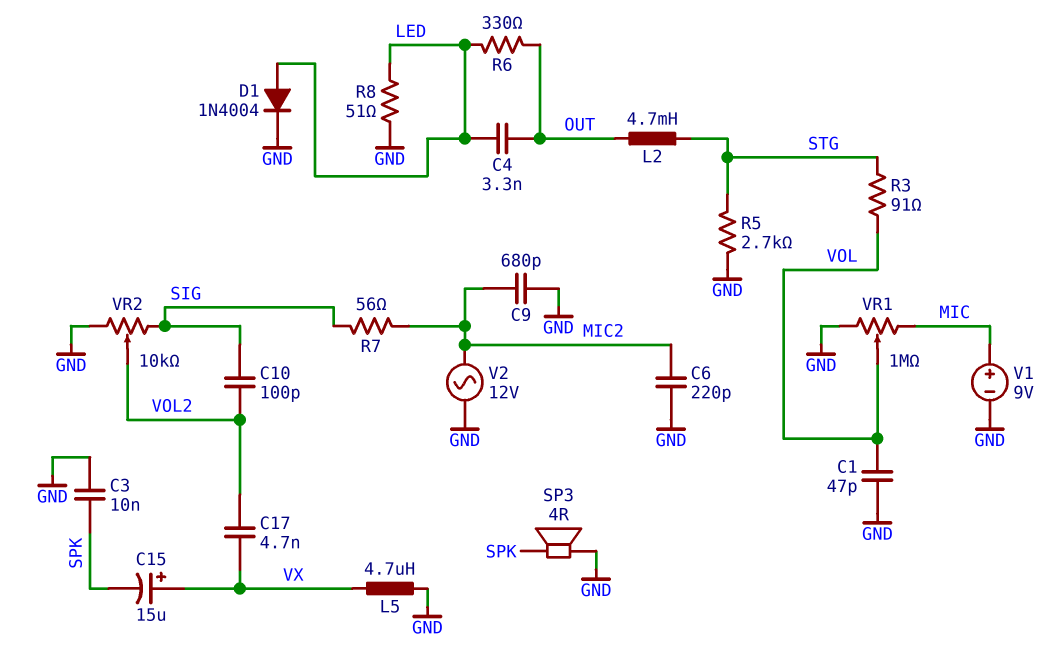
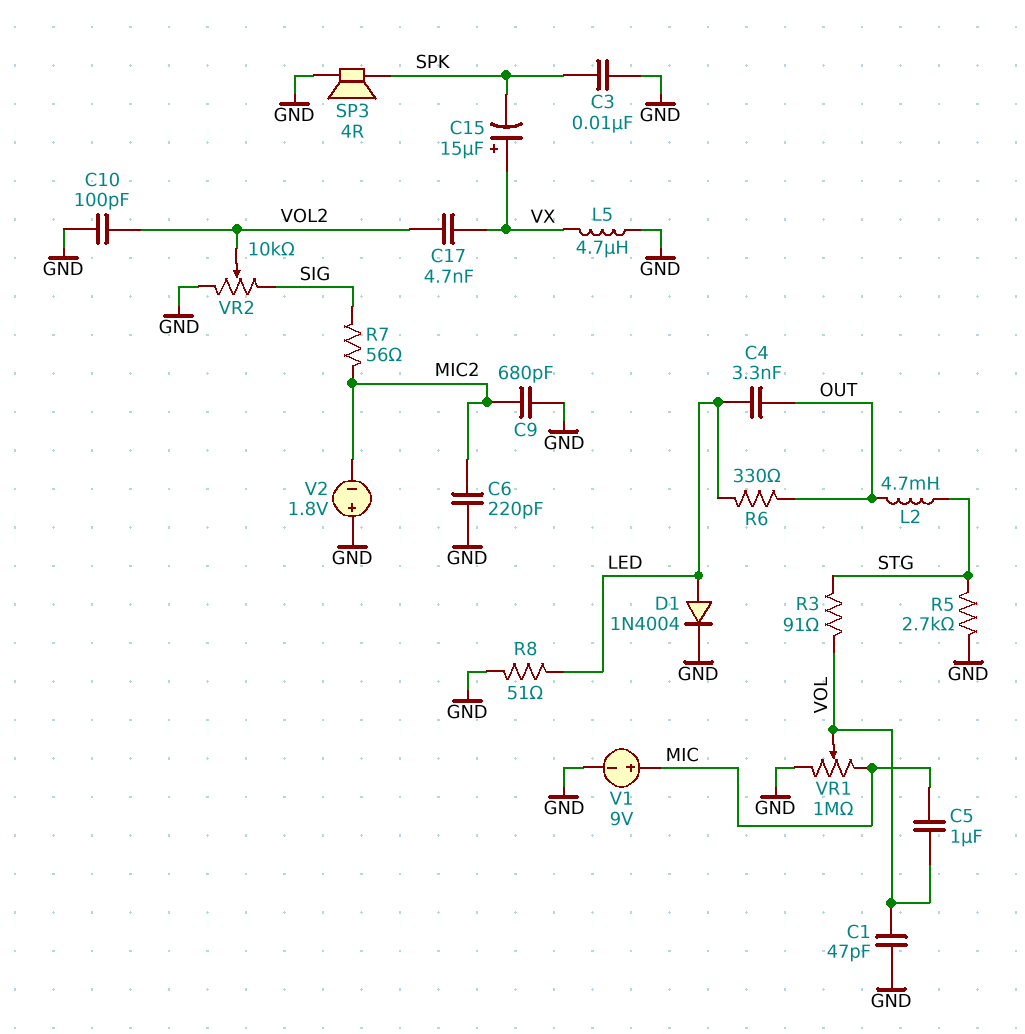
C5: none -> 1uF (MIC, VOL)
C10: 100pF (SIG, VOL2) -> 100pF (GND, VOL2)
V2: AC 12V (GND, MIC2) -> 1.8V (plus GND, minus MIC2)

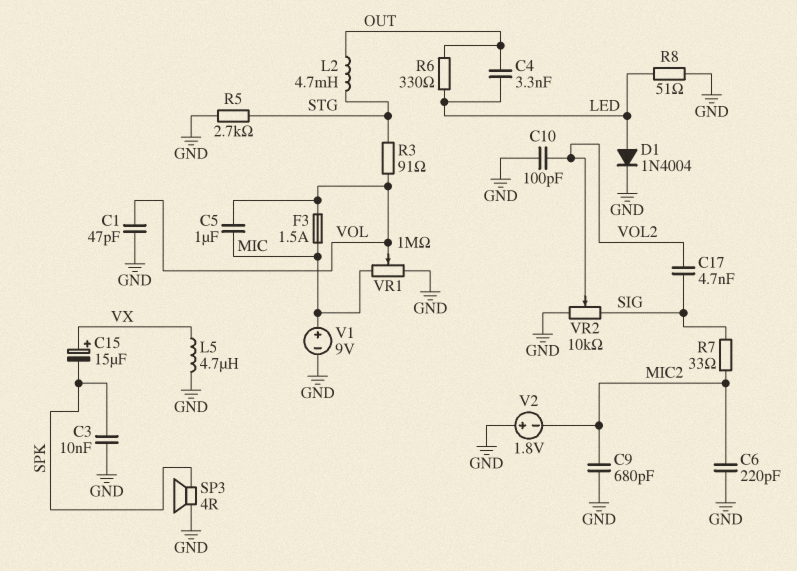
C17: 4.7nF (VOL2, VX) -> 4.7nF (SIG, VOL2)
F3: none -> 1.5A (MIC, VOL)
R7: 56 (MIC2, SIG) -> 33 (MIC2, SIG)

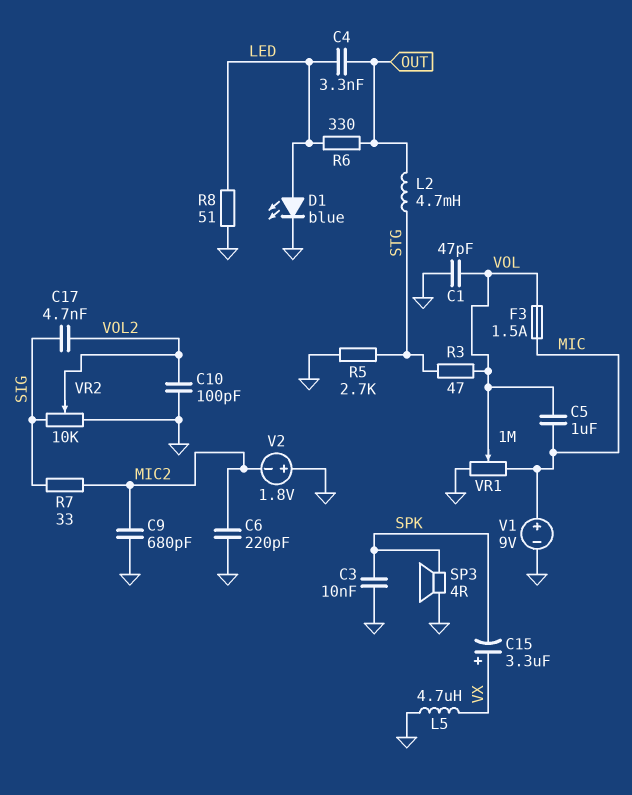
C15: 15uF (plus VX, minus SPK) -> 3.3uF (plus VX, minus SPK)
D1: diode 1N4004 (A LED, K GND) -> LED blue (A LED, K GND)
R3: 91 (STG, VOL) -> 47 (STG, VOL)

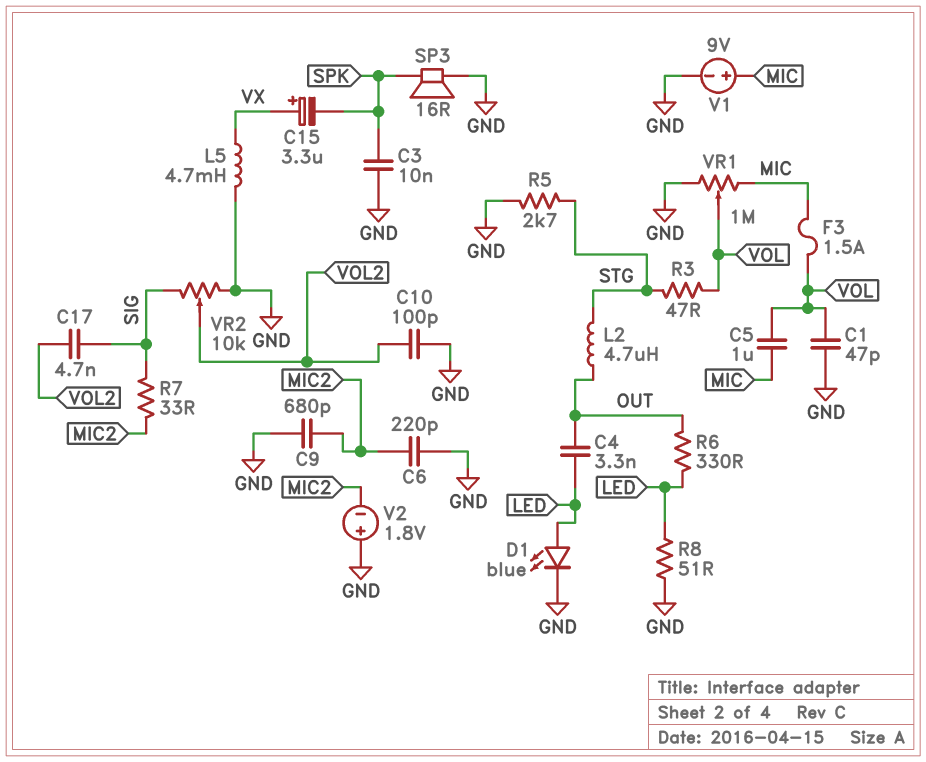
L2: 4.7mH (OUT, STG) -> 4.7uH (OUT, STG)
L5: 4.7uH (GND, VX) -> 4.7mH (GND, VX)
SP3: speaker 4R (GND, SPK) -> speaker 16R (GND, SPK)

